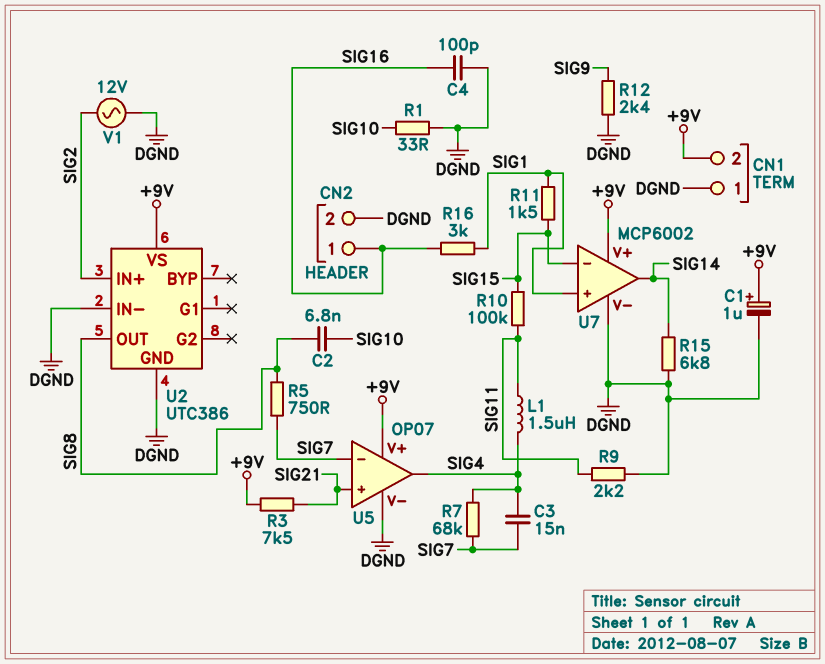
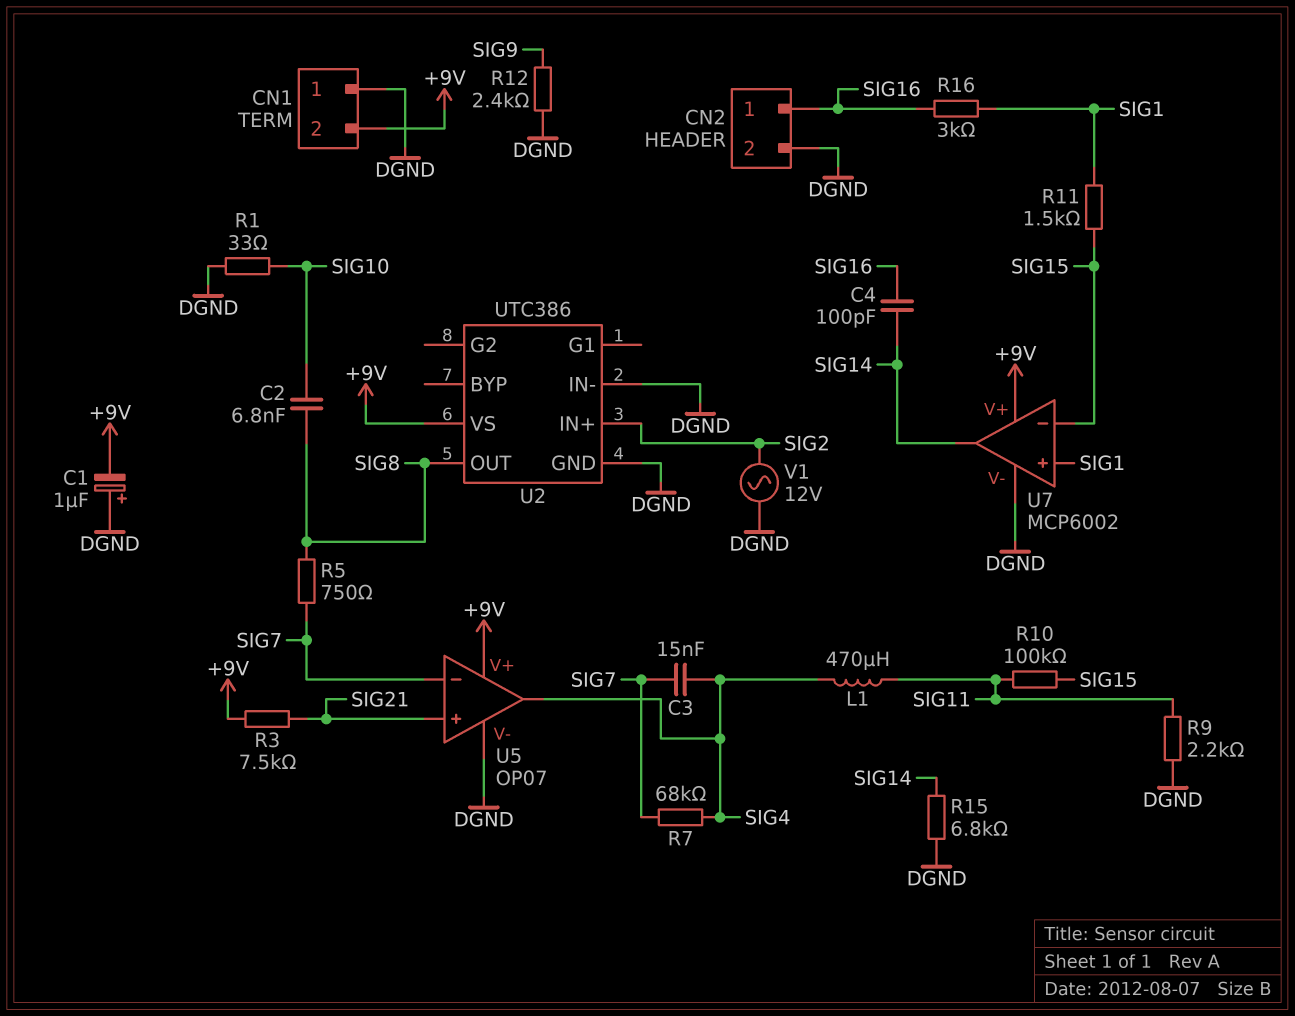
C1: 1uF (plus +9V, minus DGND) -> 1uF (plus DGND, minus +9V)
C4: 100pF (DGND, SIG16) -> 100pF (SIG14, SIG16)
L1: 1.5uH (SIG4, SIG11) -> 470uH (SIG4, SIG11)

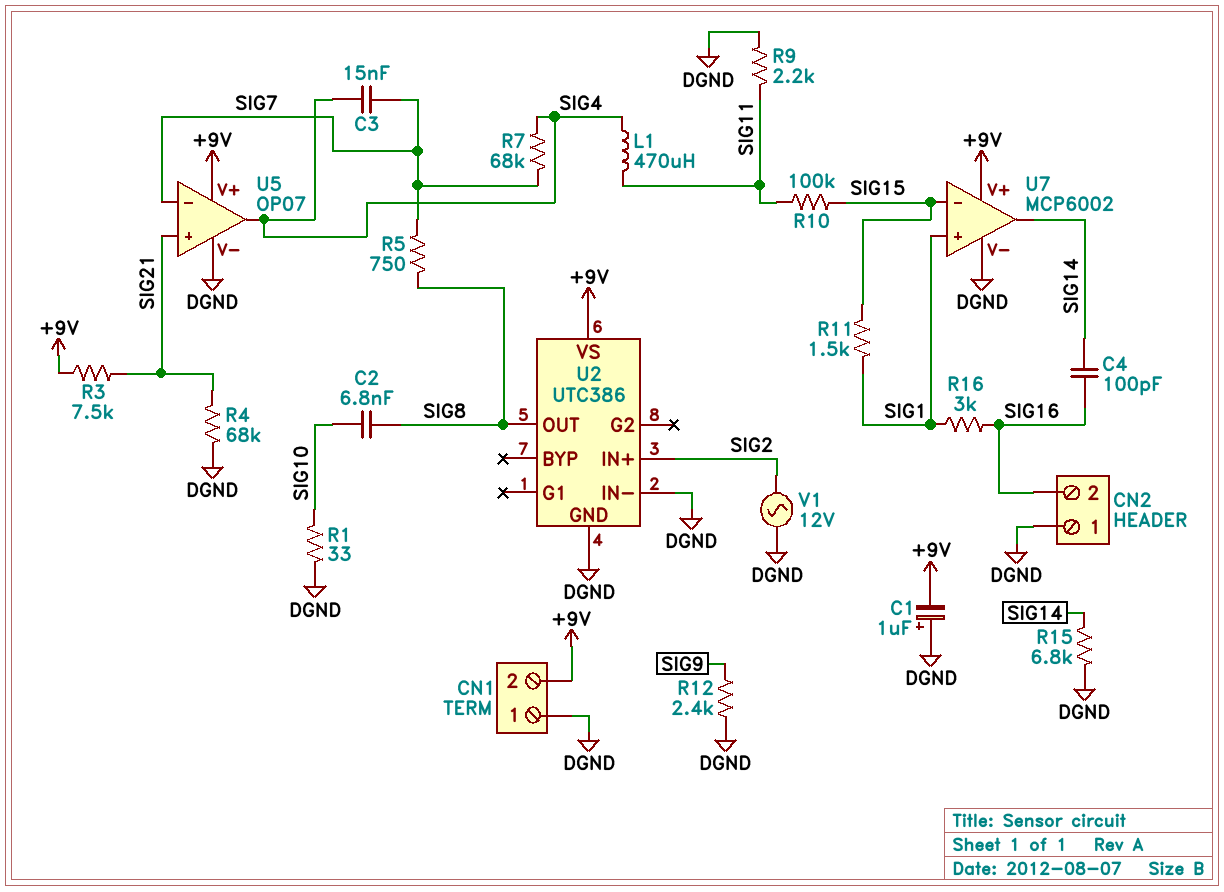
CN2 pin 1: SIG16 -> DGND
CN2 pin 2: DGND -> SIG16
R4: none -> 68k (DGND, SIG21)

